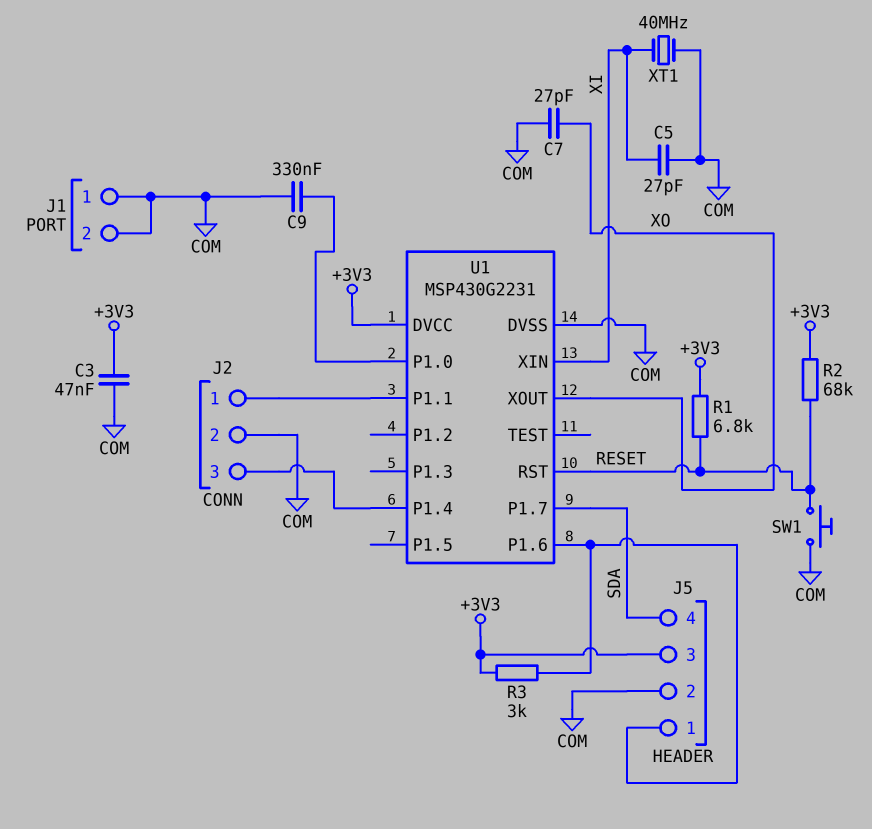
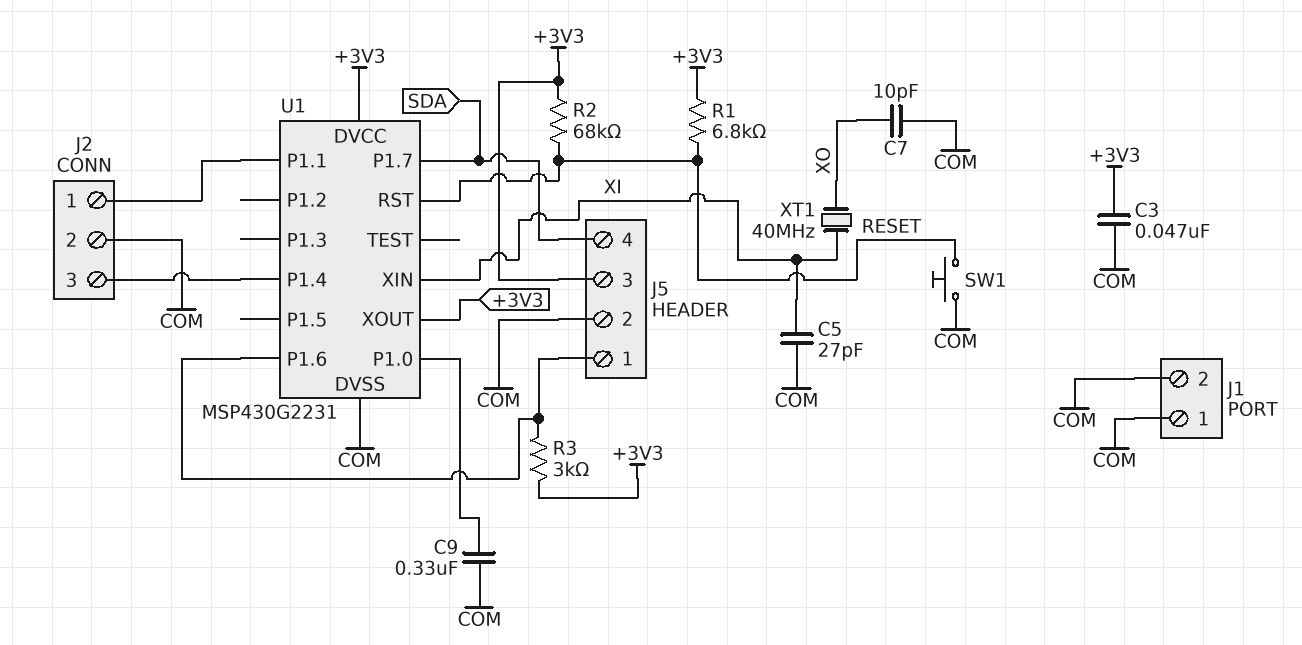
C7: 27pF (COM, XO) -> 10pF (COM, XO)
U1 pin XOUT: XO -> +3V3
XT1: 40MHz (COM, XI) -> 40MHz (XI, XO)

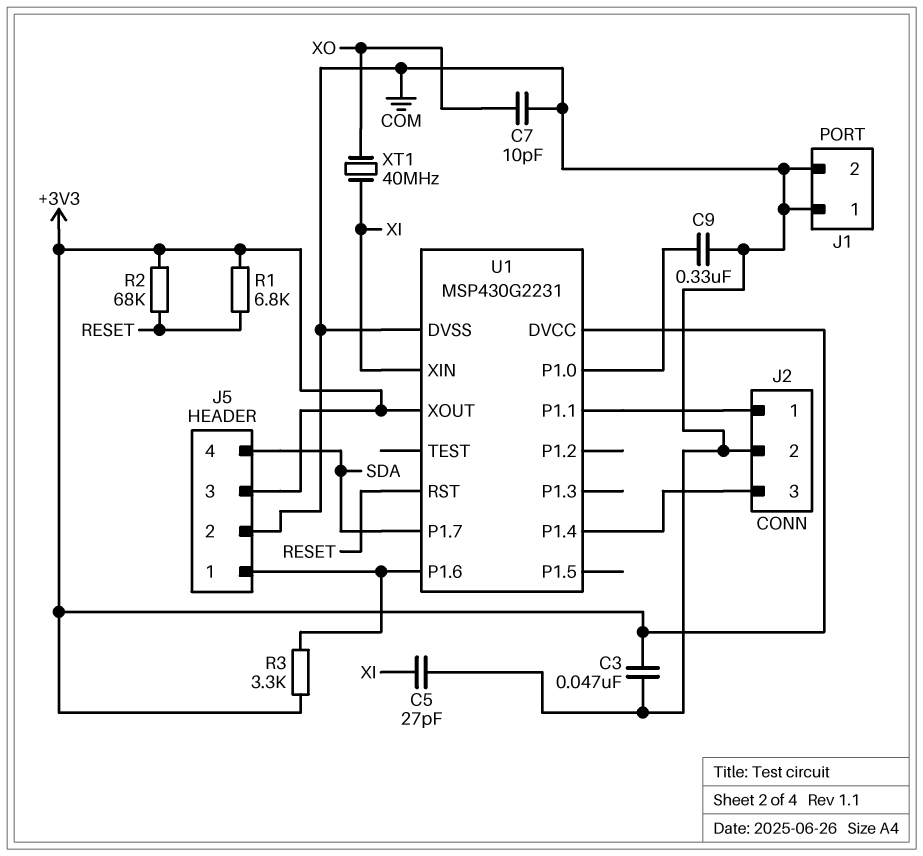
R3: 3k (+3V3, J5/1) -> 3.3k (+3V3, J5/1)
SW1: button (COM, RESET) -> none

